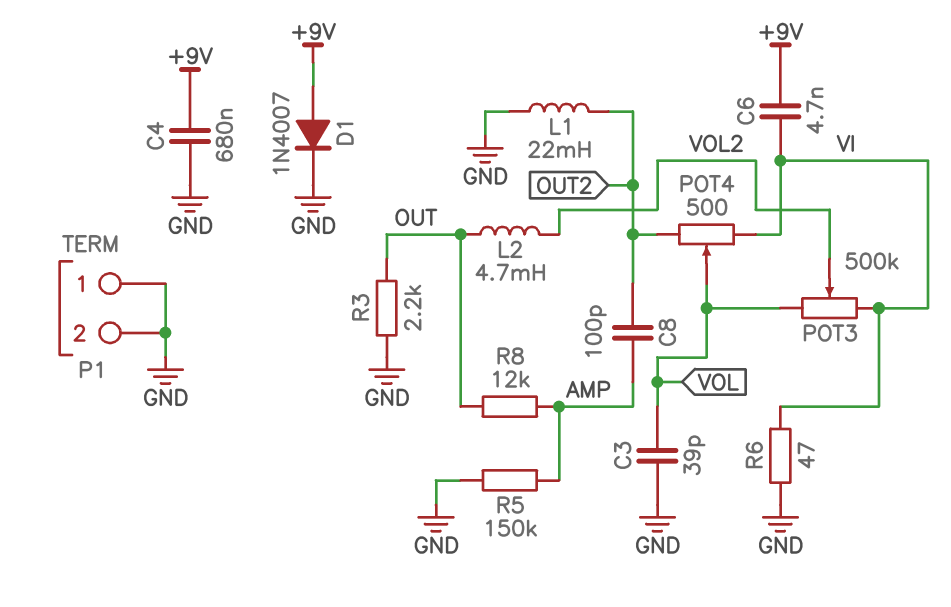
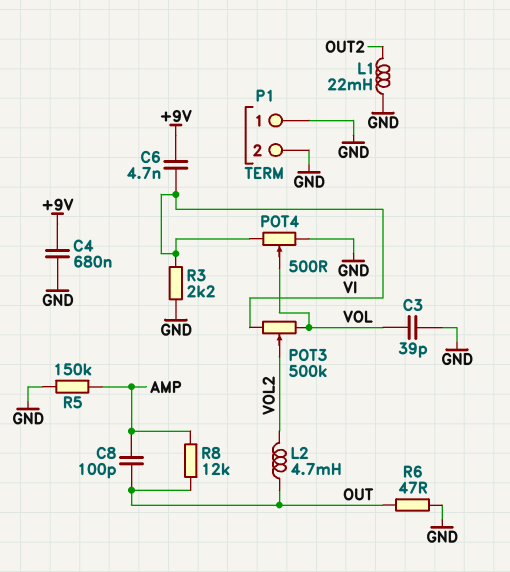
C8: 100pF (AMP, OUT2) -> 100pF (AMP, OUT)
D1: diode 1N4007 (A +9V, K GND) -> none
POT4: 500 (OUT2, VI, wiper VOL) -> 500 (GND, VI, wiper VOL)
R3: 2.2k (GND, OUT) -> 2.2k (GND, VI)
R6: 47 (GND, VI) -> 47 (GND, OUT)

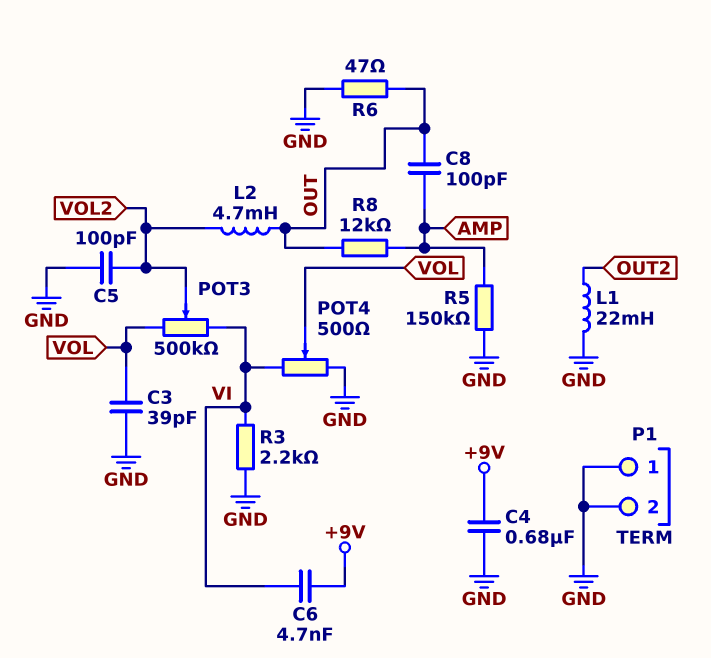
C5: none -> 100pF (GND, VOL2)

